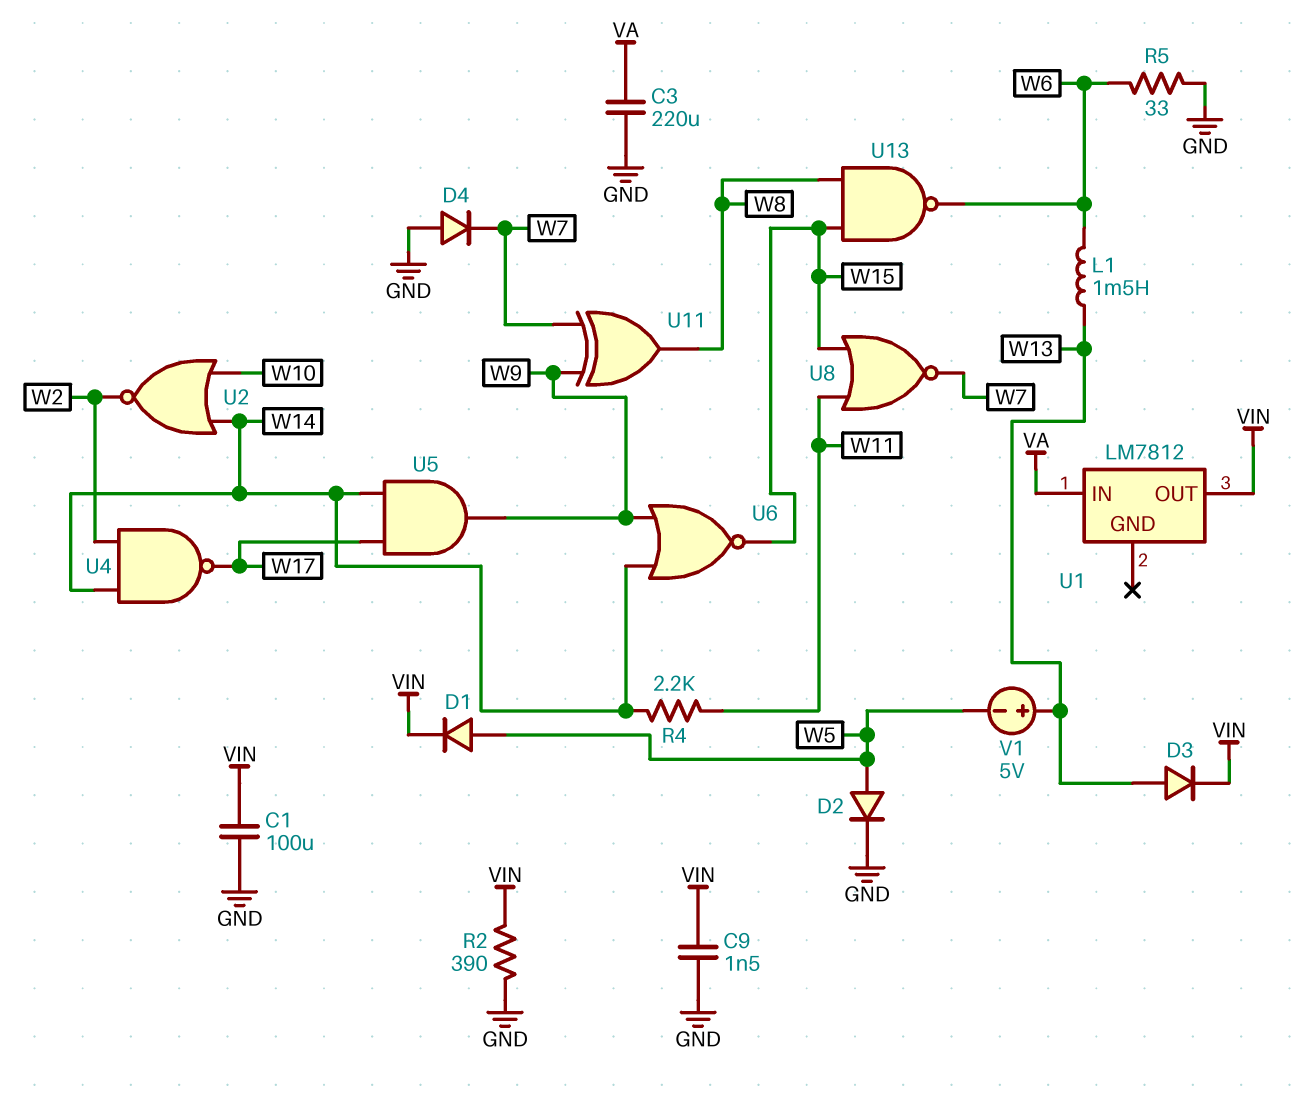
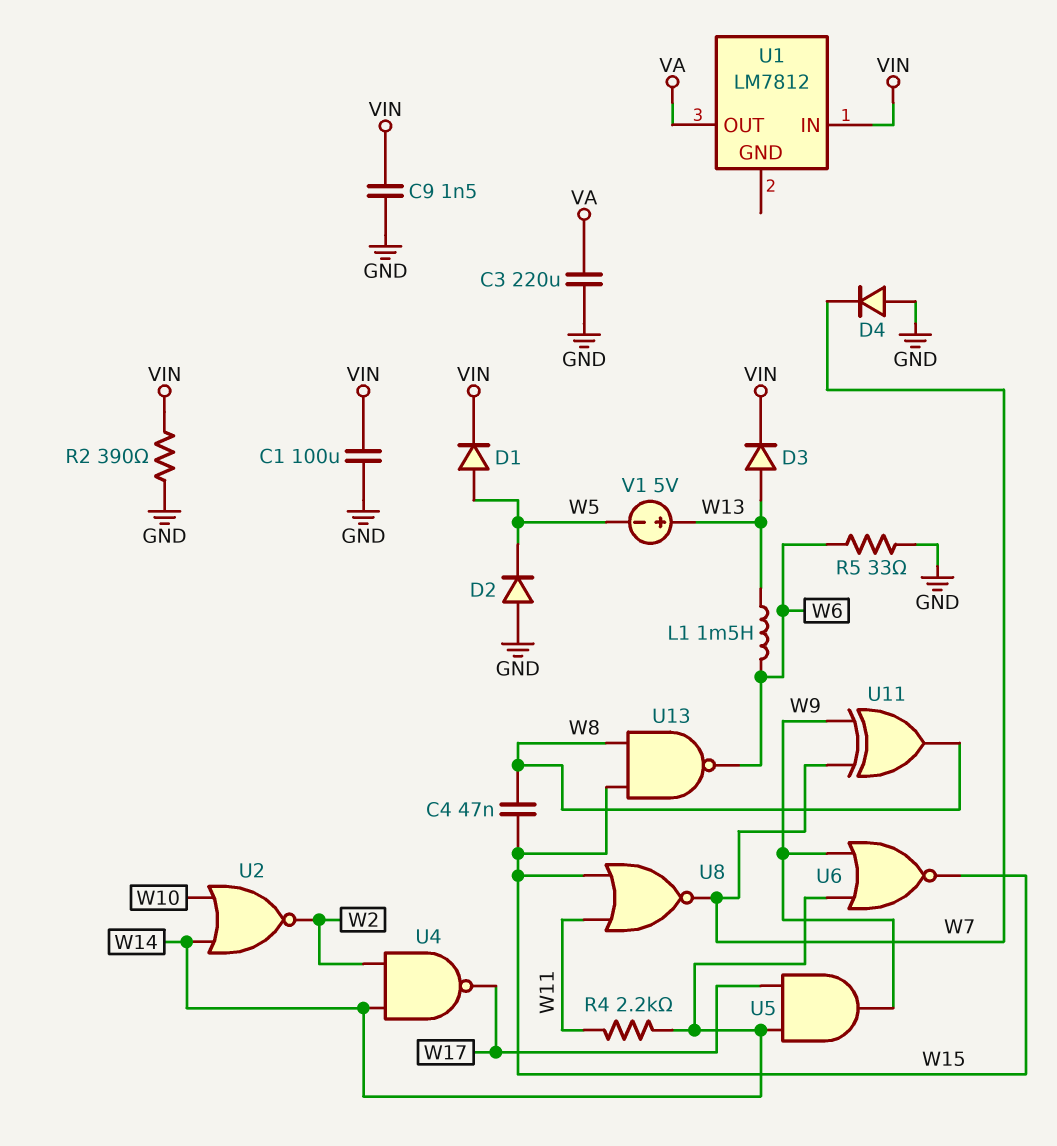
C4: none -> 47nF (W8, W15)
D2: diode (A W5, K GND) -> diode (A GND, K W5)
U1 pin IN: VA -> VIN
U1 pin OUT: VIN -> VA

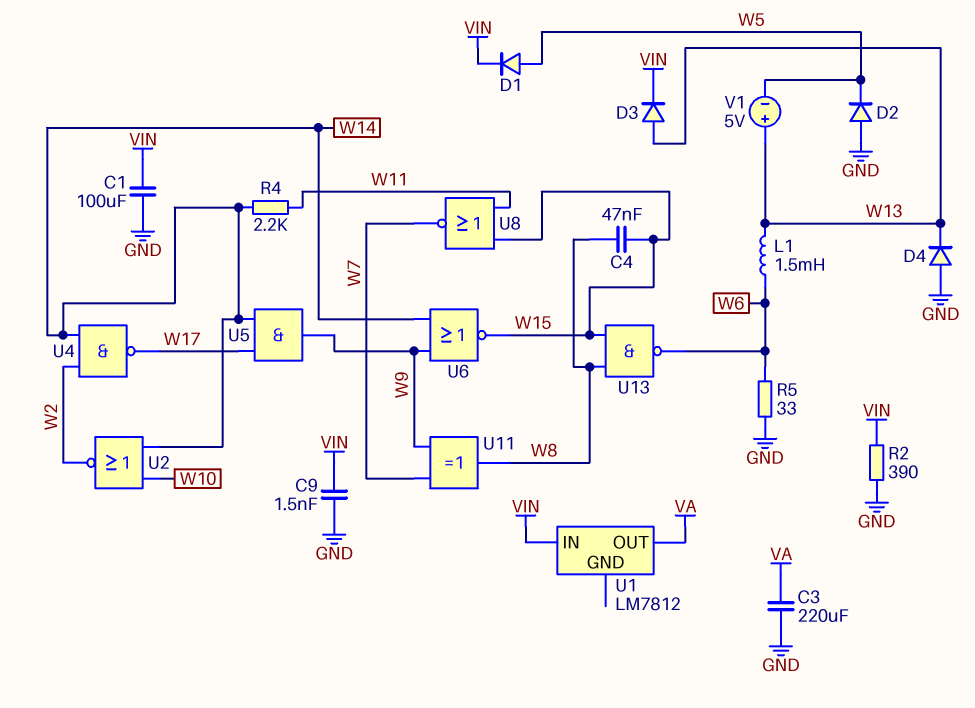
D4: diode (A GND, K W7) -> diode (A GND, K W13)

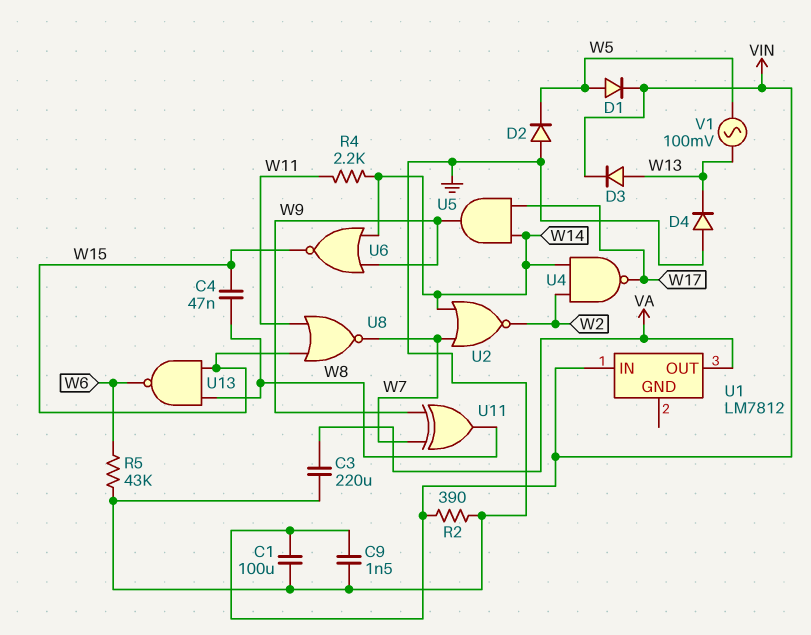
L1: 1.5mH (W6, W13) -> none
R5: 33 (GND, W6) -> 43k (GND, W6)
U2: NOR (in W10, in W14, out W2) -> NOR (in W7, in W14, out W2)
V1: 5V (plus W13, minus W5) -> AC 100mV (W5, W13)

